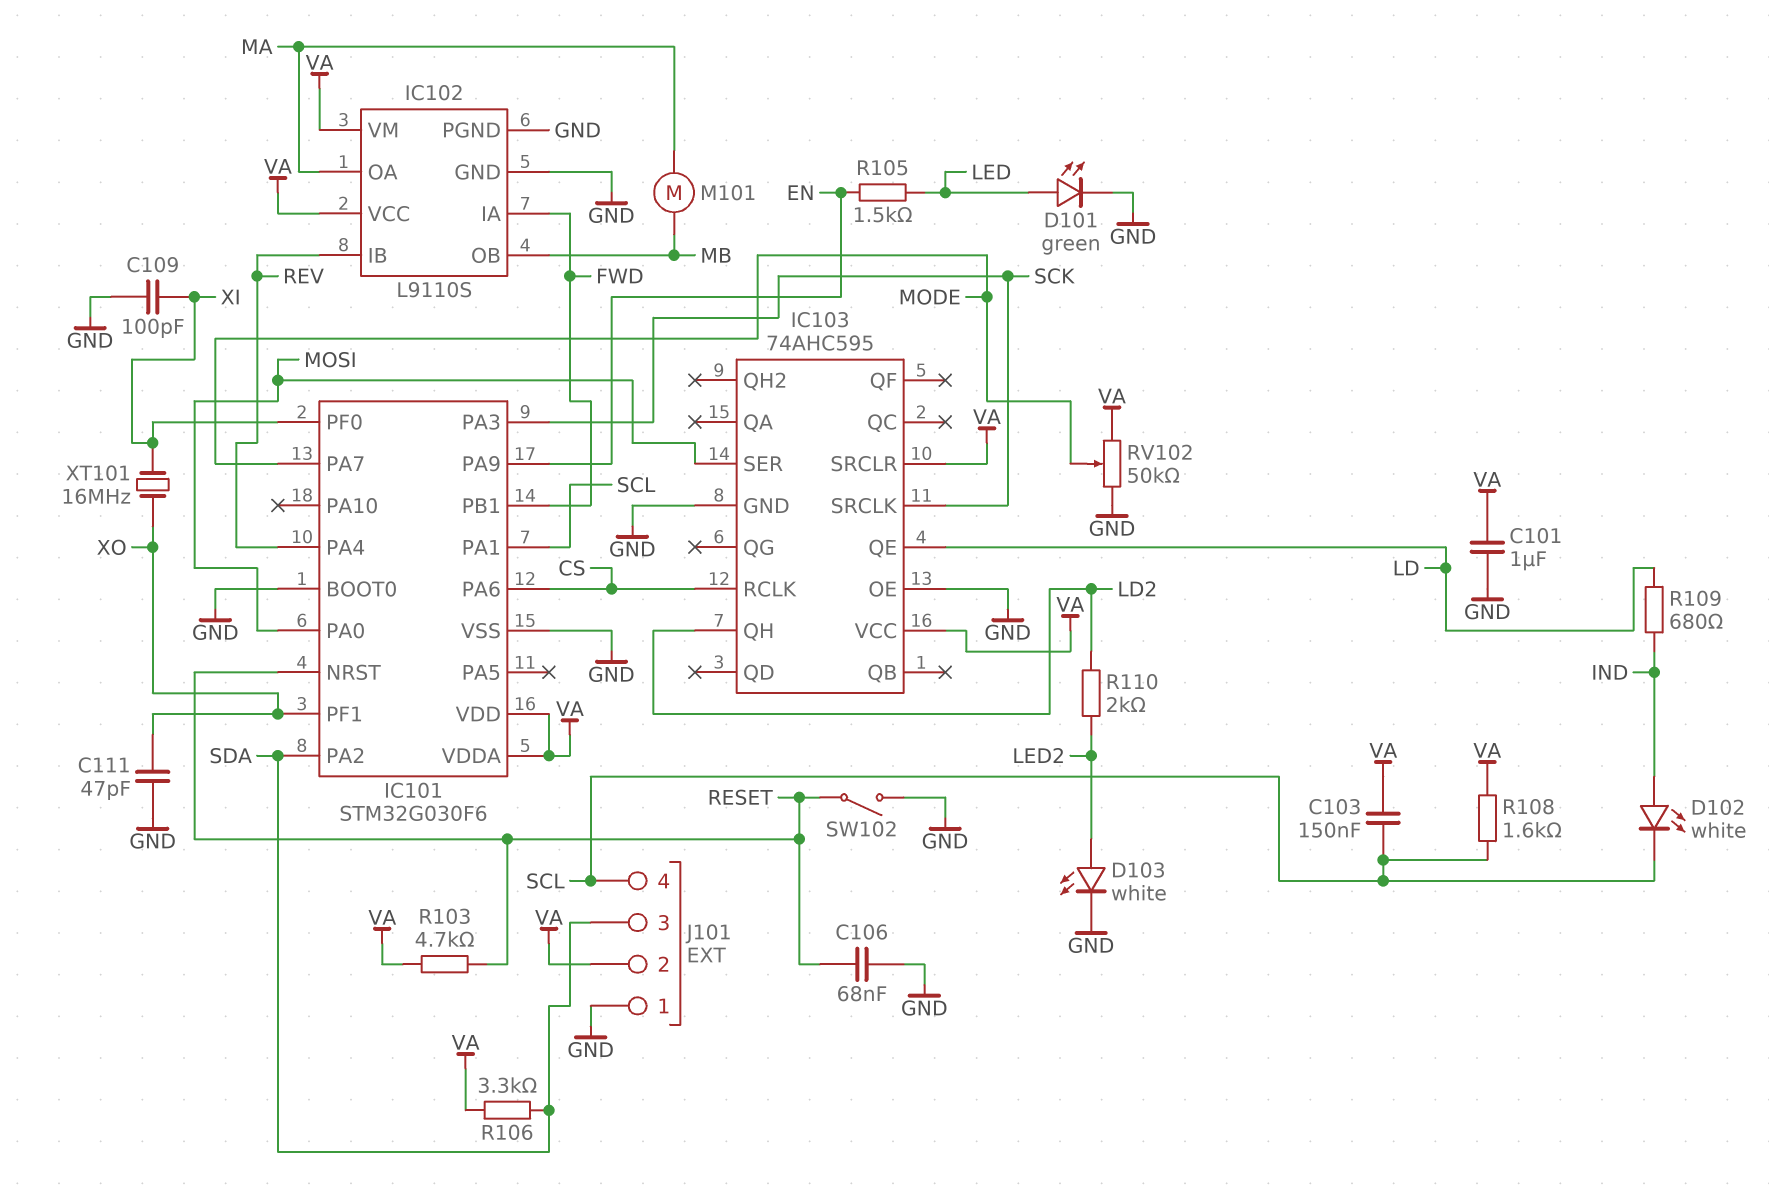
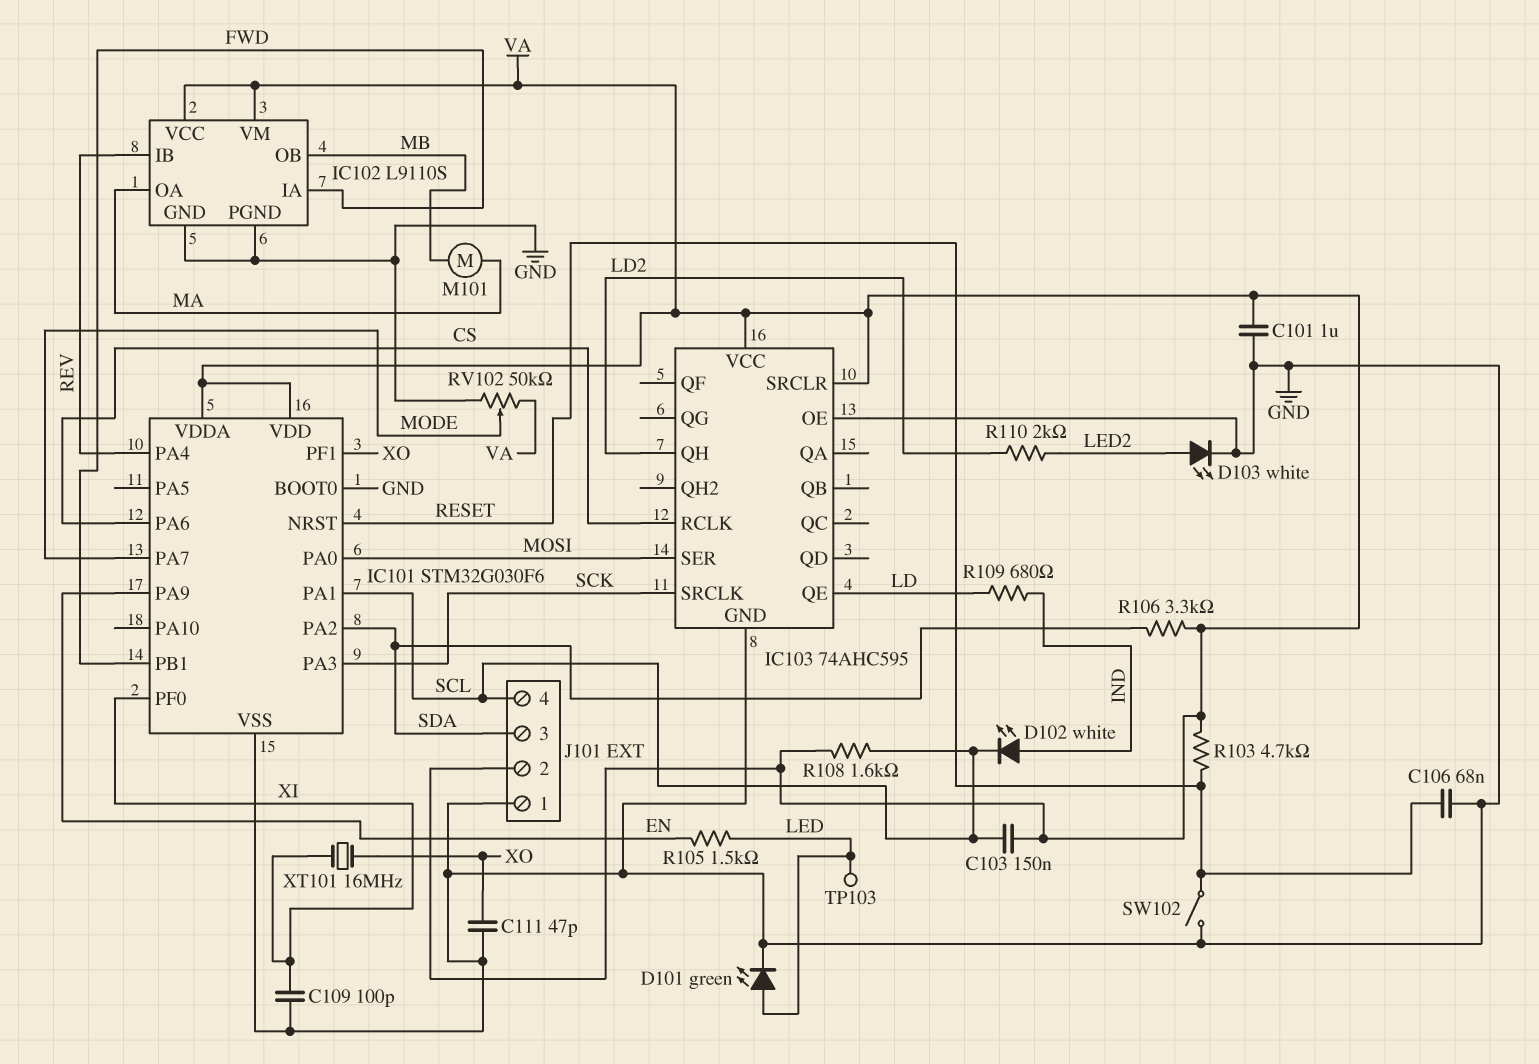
TP103: none -> test point (LED)

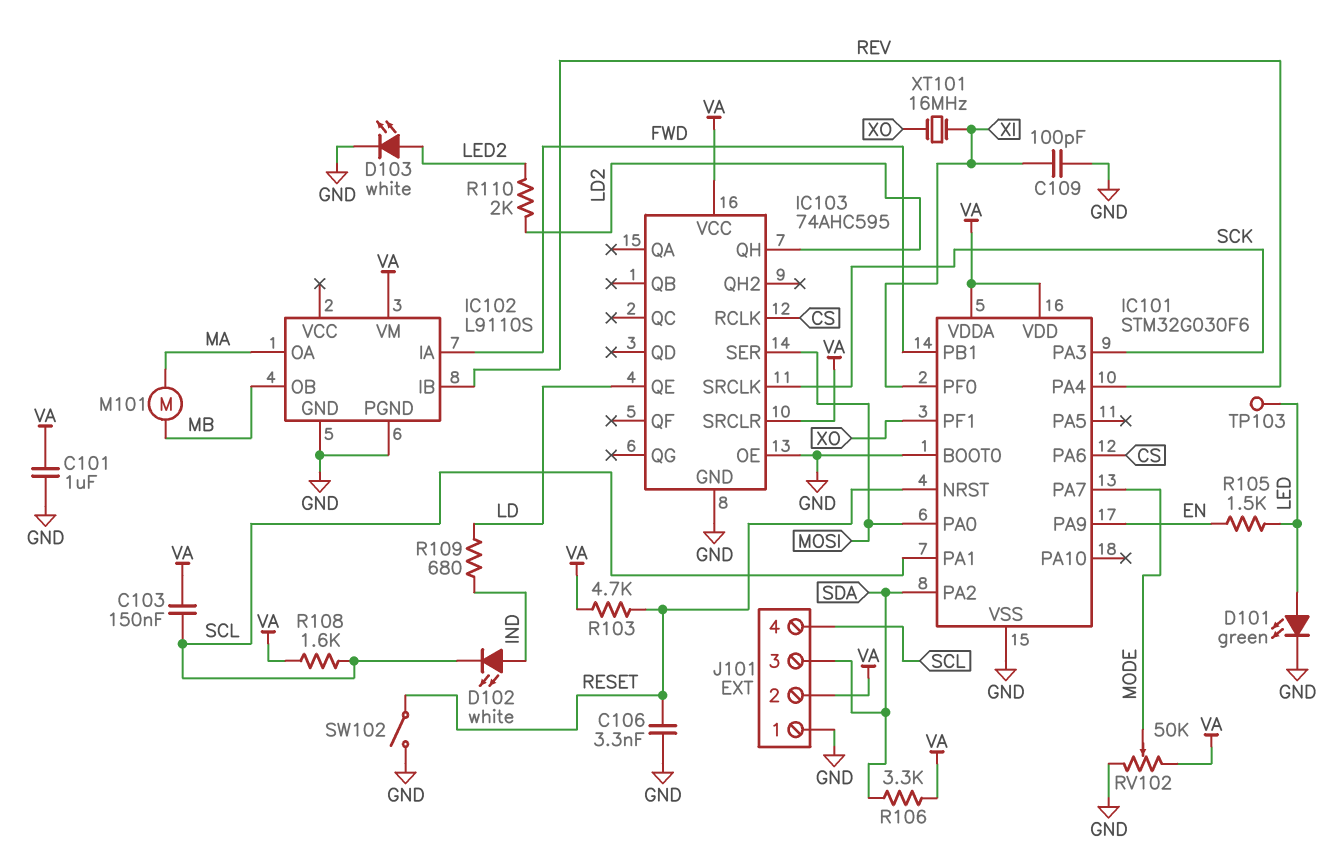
C106: 68nF (GND, RESET) -> 3.3nF (GND, RESET)
C111: 47pF (GND, XO) -> none
IC102 pin VCC: VA -> none

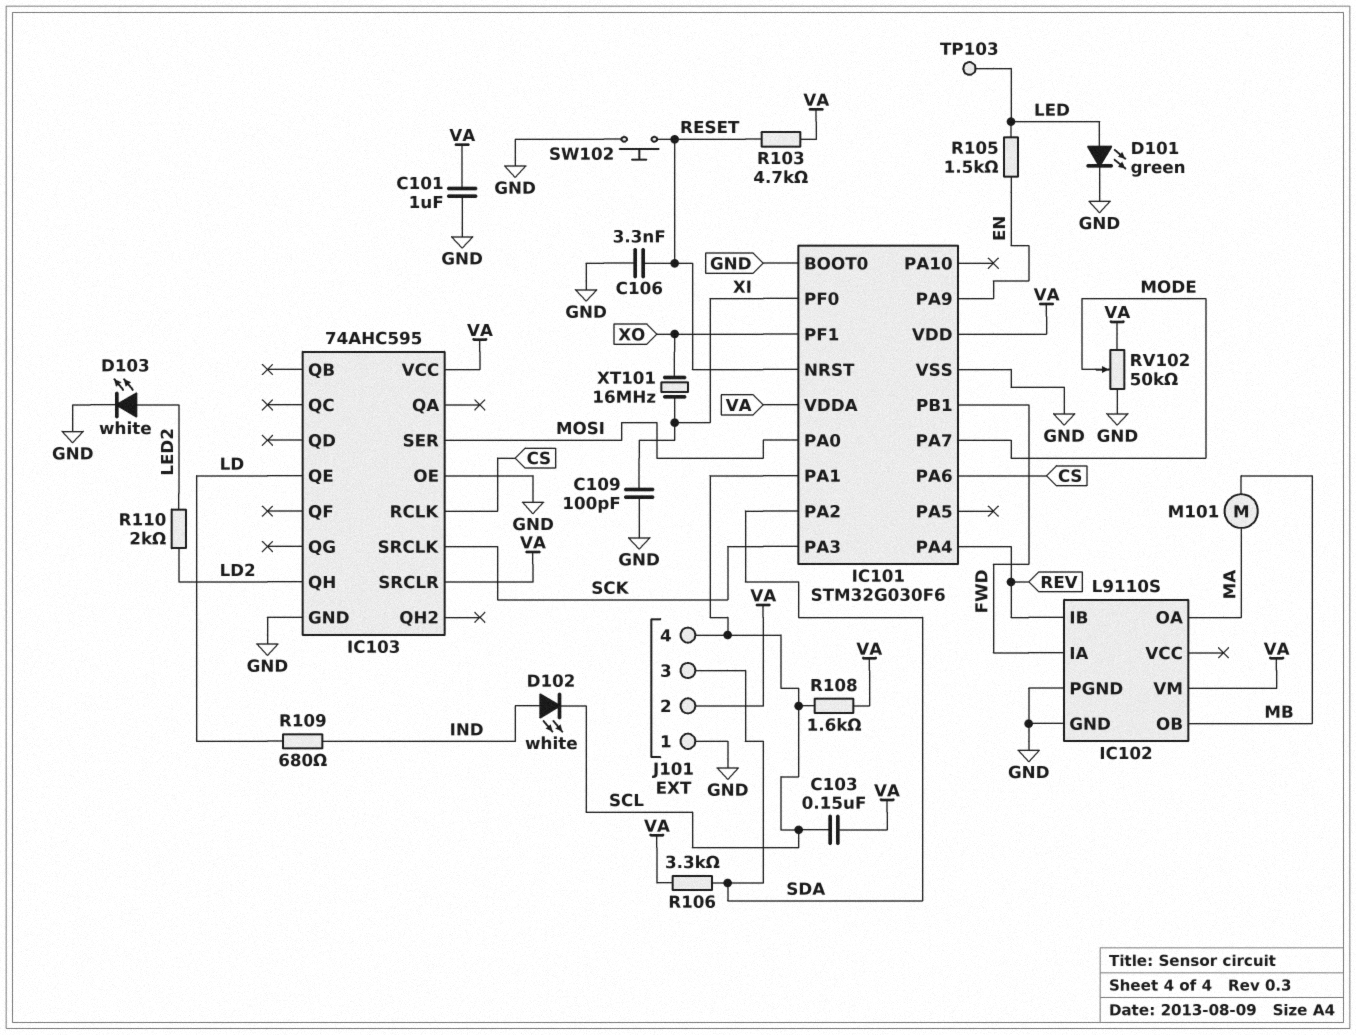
SW102: switch (GND, RESET) -> button (GND, RESET)

